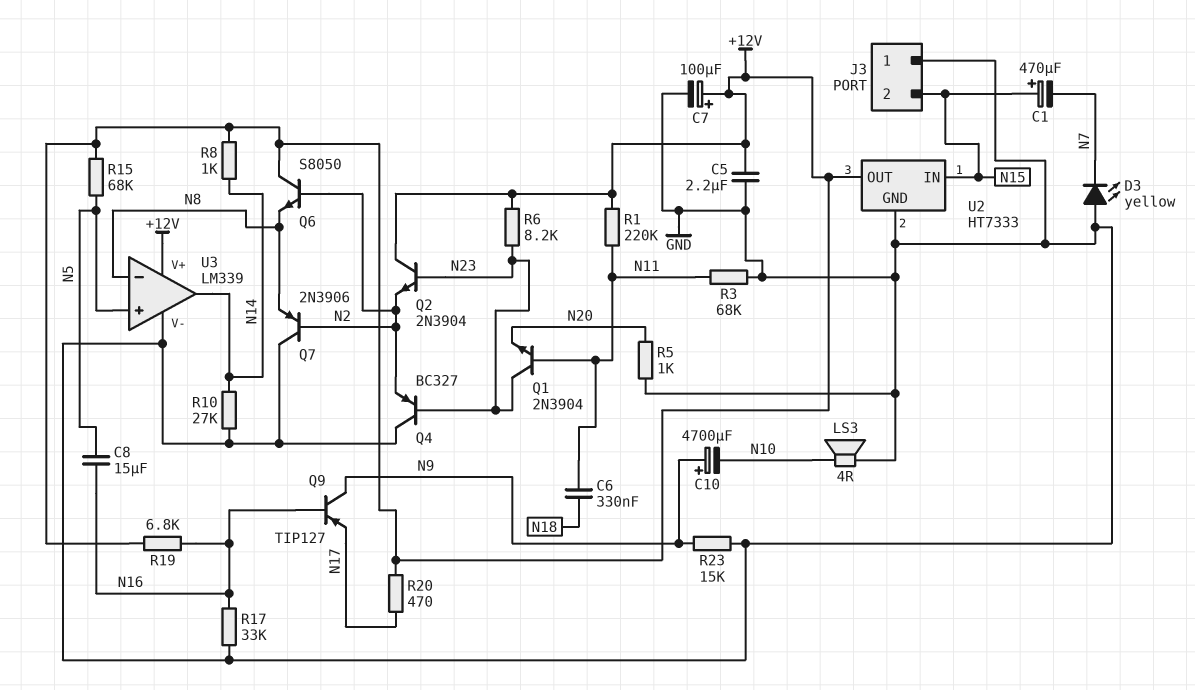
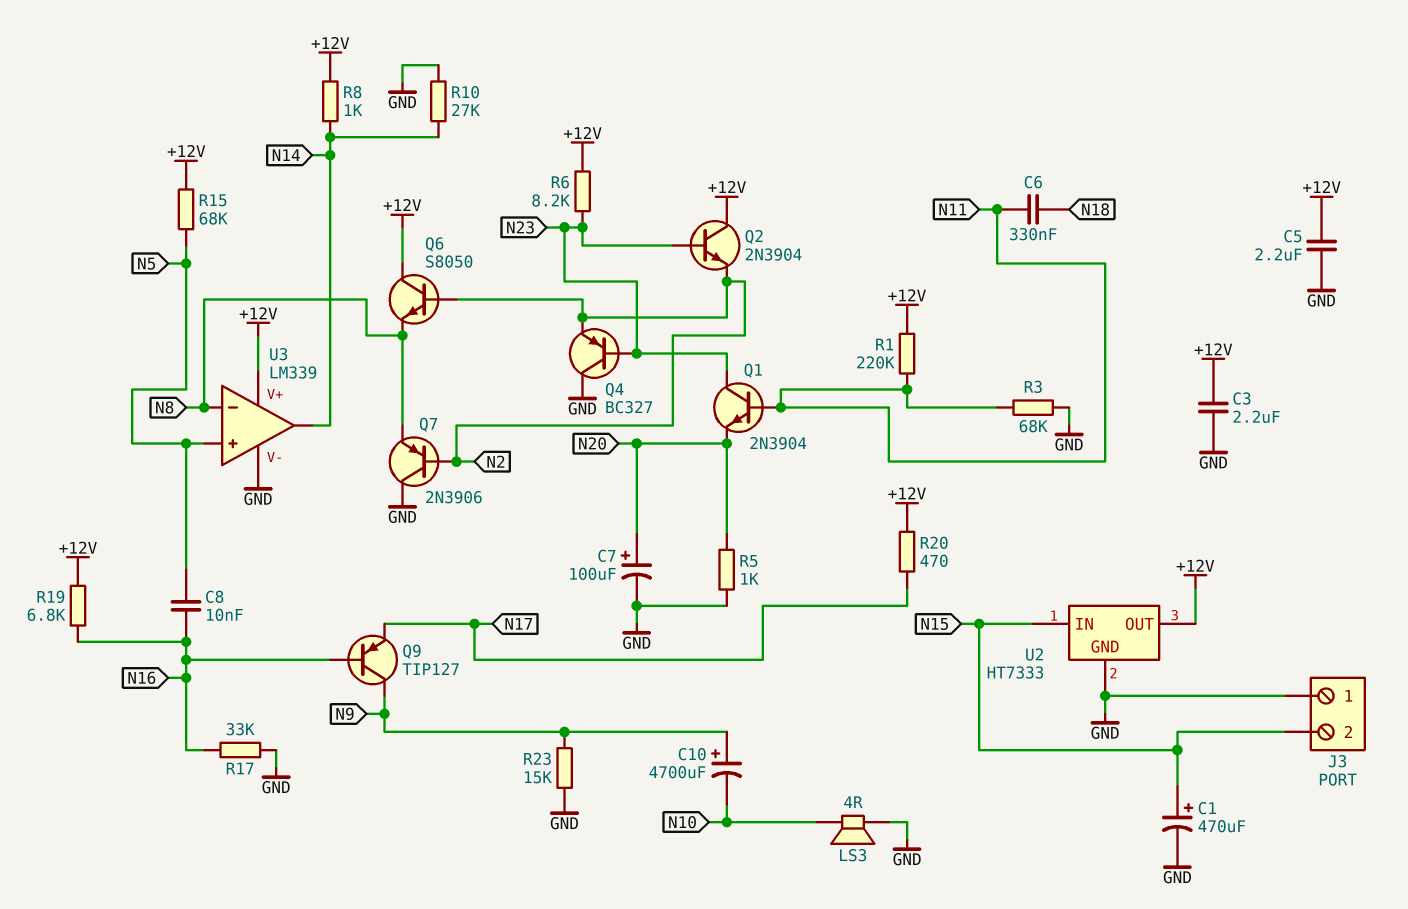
C1: 470uF (plus N15, minus N7) -> 470uF (plus N15, minus GND)
C3: none -> 2.2uF (+12V, GND)
C7: 100uF (plus +12V, minus GND) -> 100uF (plus N20, minus GND)
C8: 15uF (N5, N16) -> 10nF (N5, N16)
D3: LED yellow (A GND, K N7) -> none

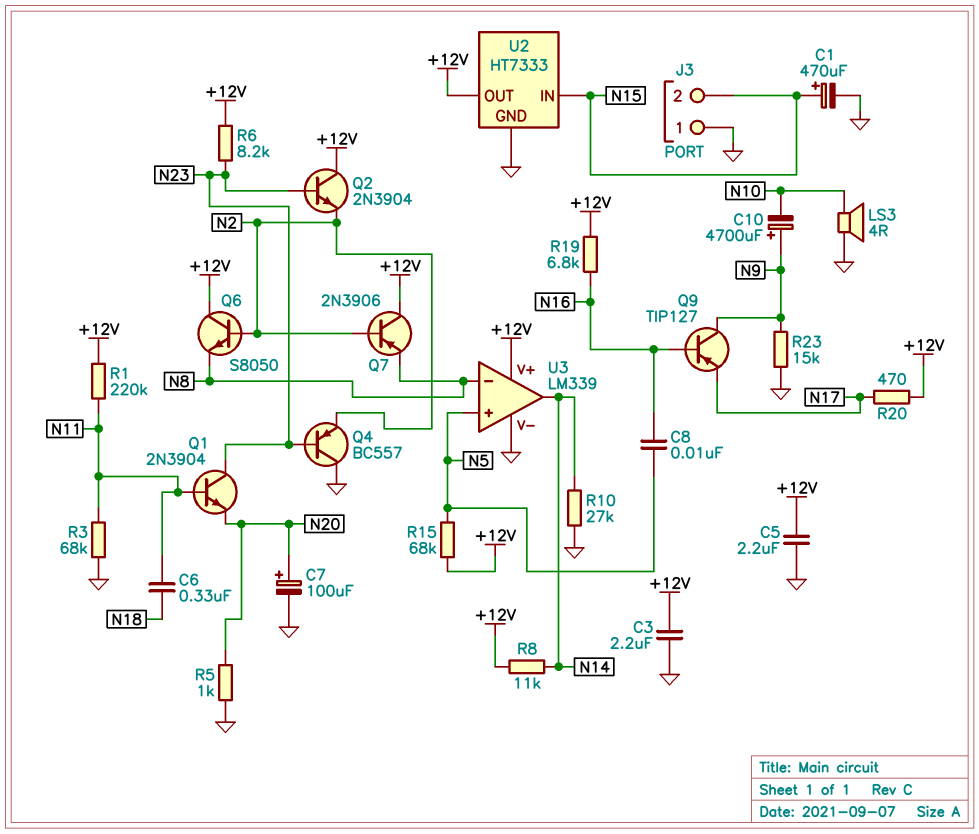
Q4: PNP BC327 (B N23, C GND, E N2) -> PNP BC557 (B N23, C GND, E N2)
Q7: PNP 2N3906 (B N2, C GND, E N8) -> PNP 2N3906 (B N2, C +12V, E N8)
R8: 1k (+12V, N14) -> 11k (+12V, N14)
R17: 33k (GND, N16) -> none

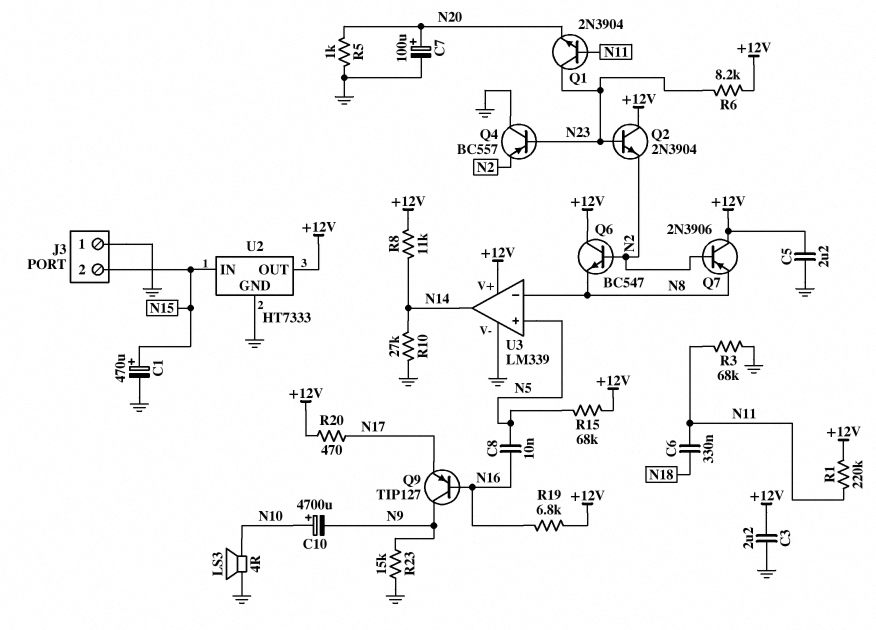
C10: 4700uF (plus N9, minus N10) -> 4700uF (plus N10, minus N9)
Q6: NPN S8050 (B N2, C +12V, E N8) -> NPN BC547 (B N2, C +12V, E N8)

